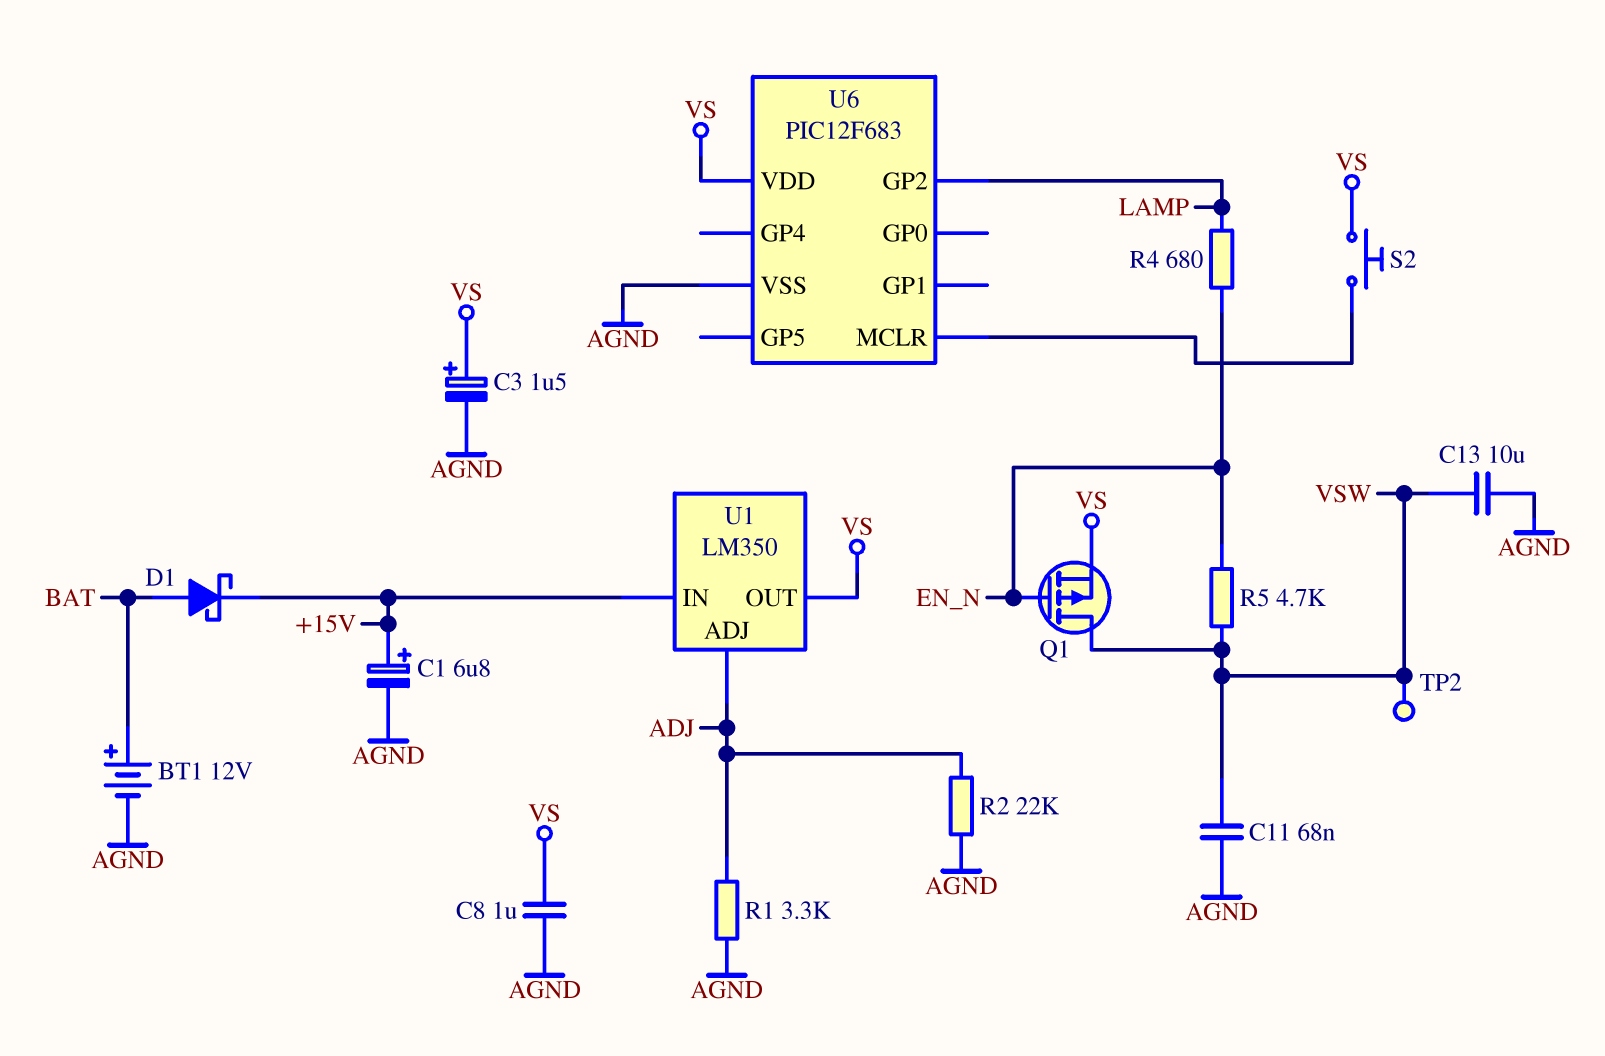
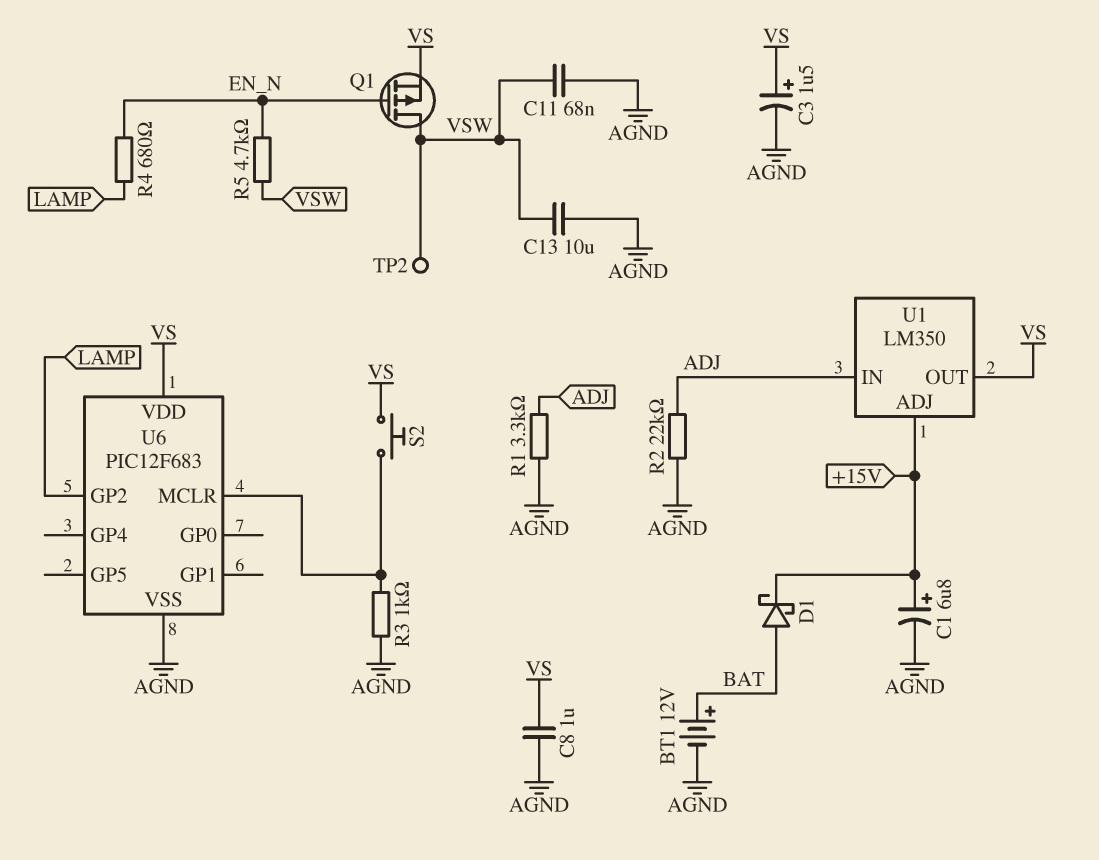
R3: none -> 1k (AGND, U6/MCLR)
U1 pin ADJ: ADJ -> +15V
U1 pin IN: +15V -> ADJ

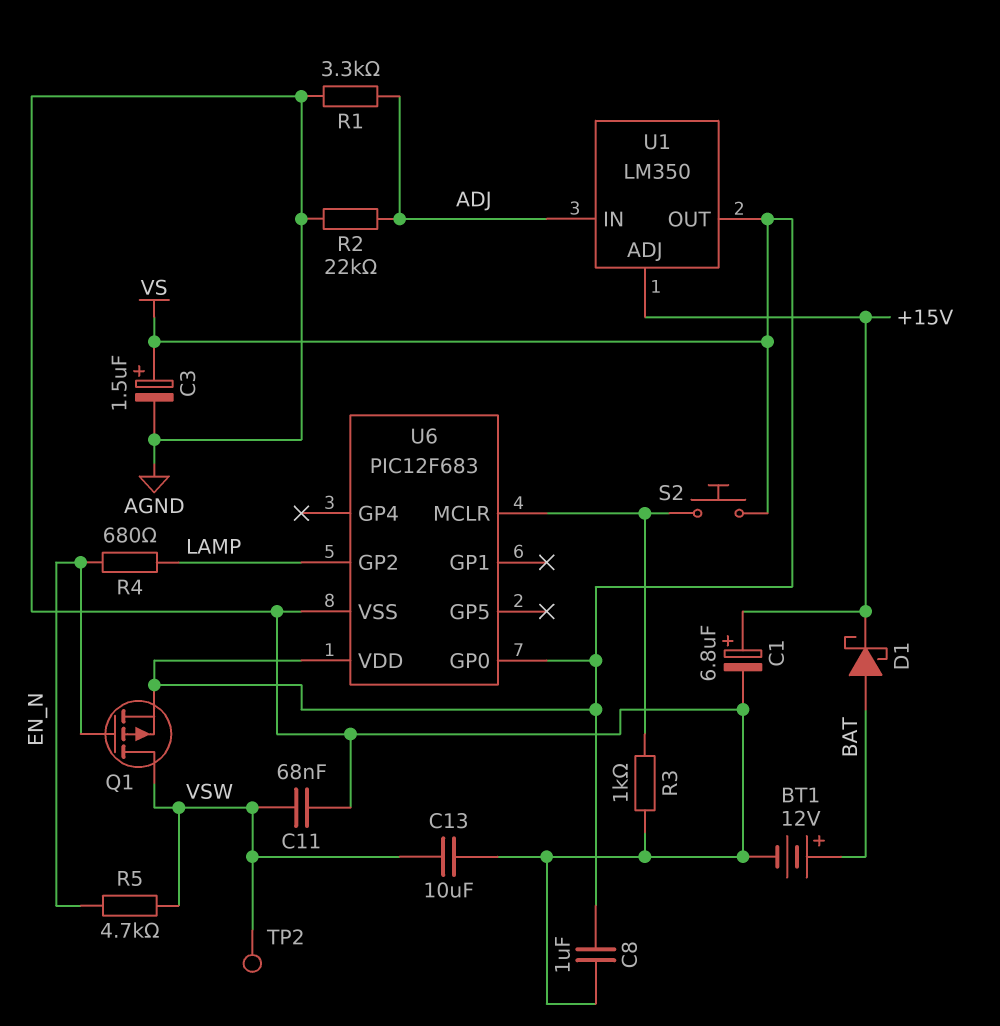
U6 pin GP0: none -> VS

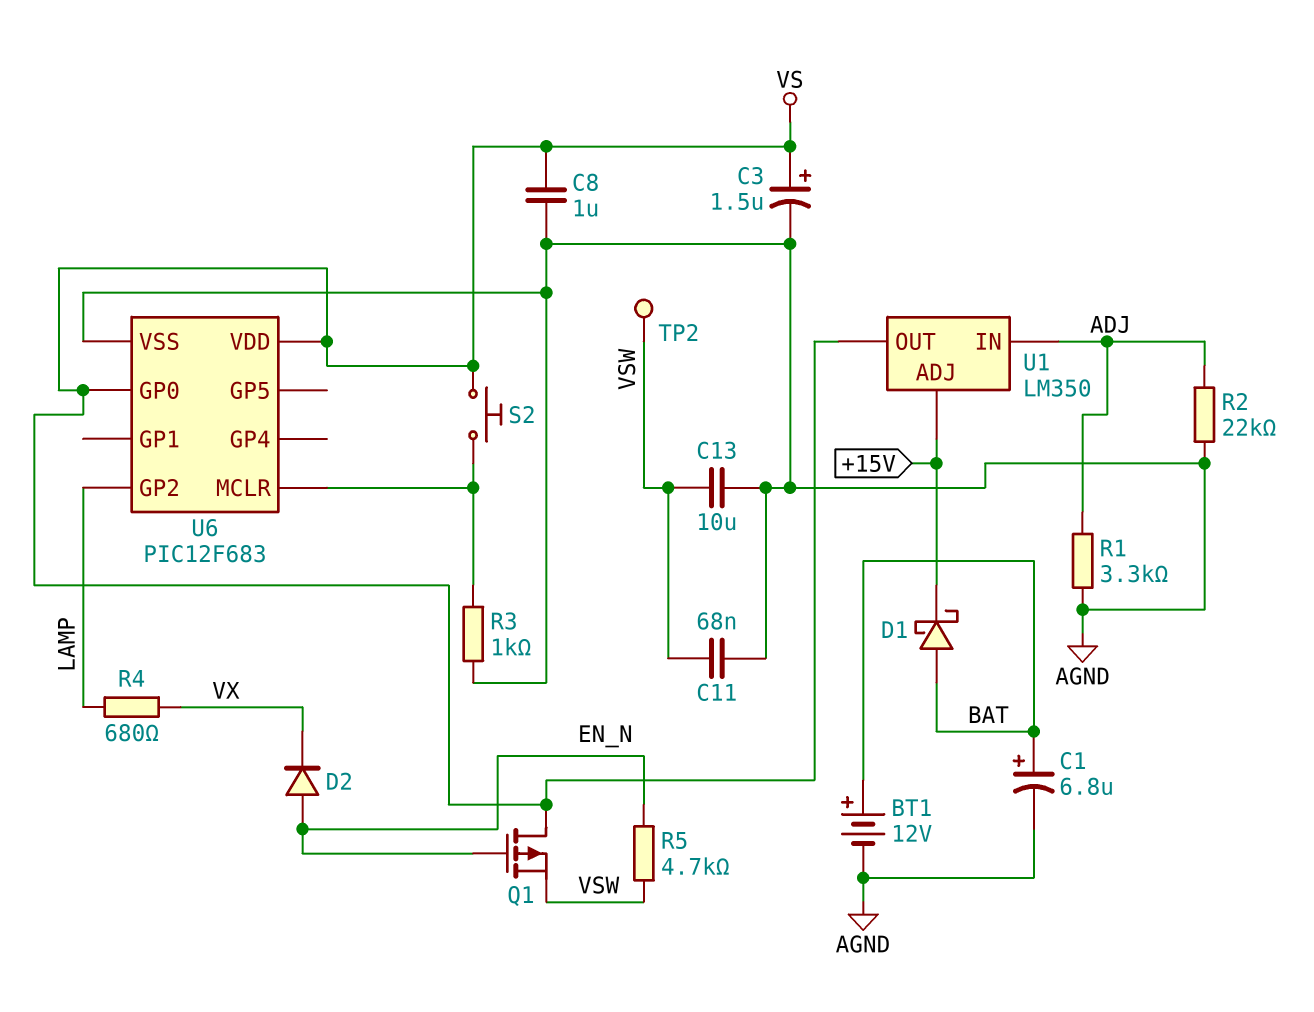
C1: 6.8uF (plus +15V, minus AGND) -> 6.8uF (plus BAT, minus AGND)
D2: none -> diode (A EN_N, K VX)
Q1: PMOS (G EN_N, D VSW, S VS) -> PMOS (G EN_N, D VS, S VSW)
R4: 680 (EN_N, LAMP) -> 680 (LAMP, VX)

